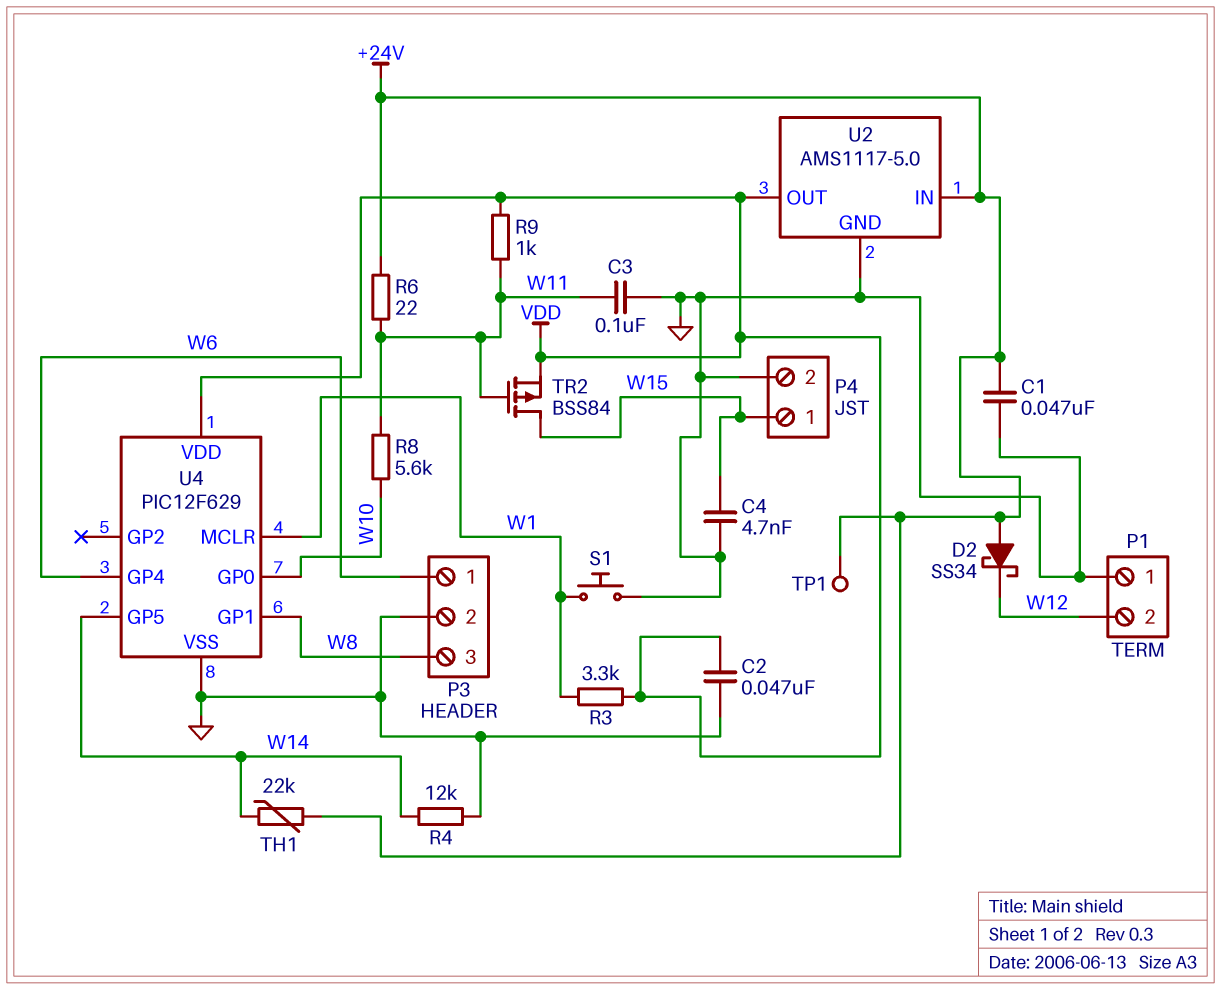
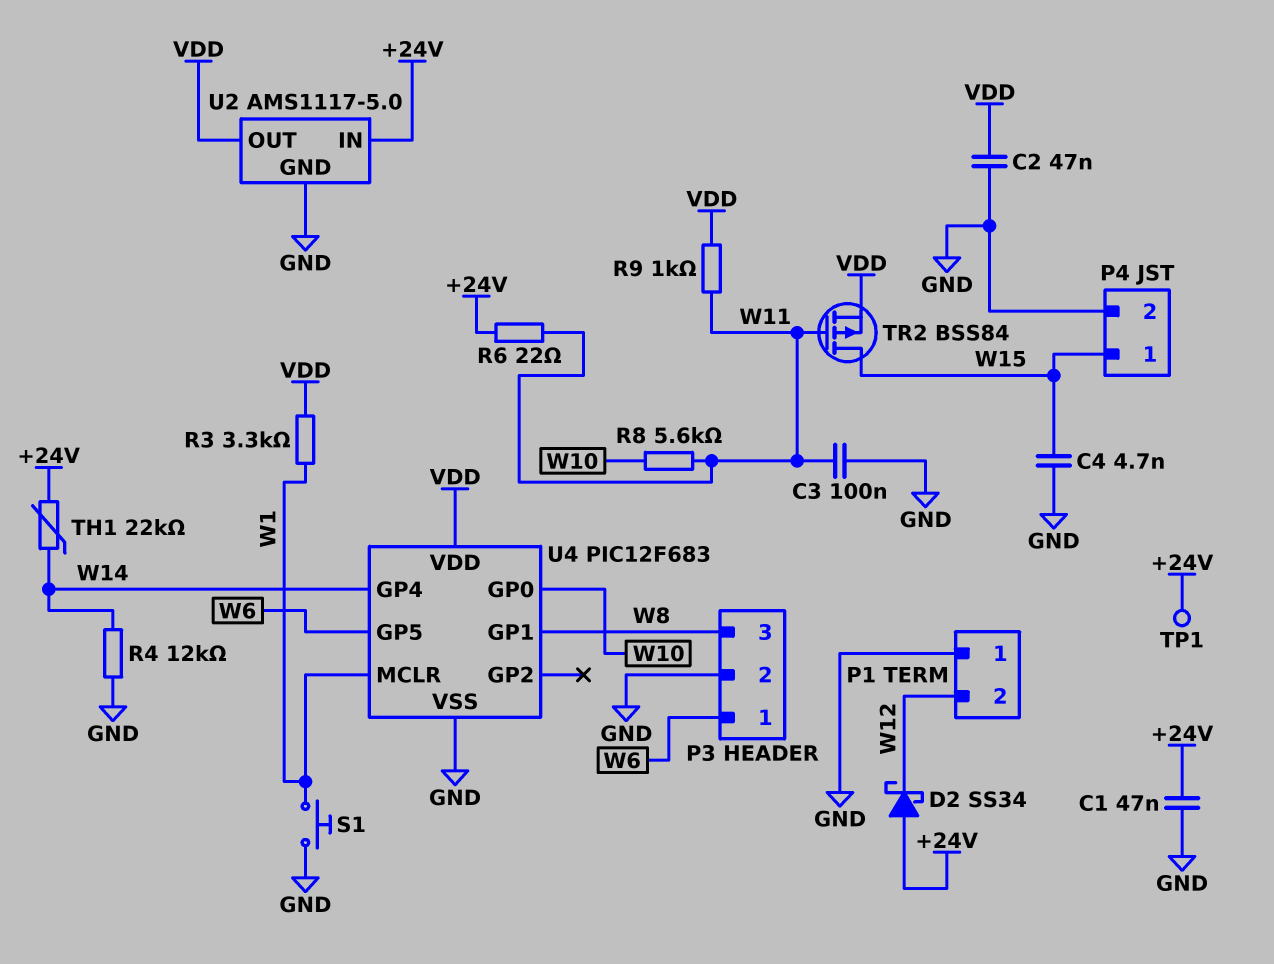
U4: PIC12F629 -> PIC12F683
U4 pin GP4: W6 -> W14
U4 pin GP5: W14 -> W6

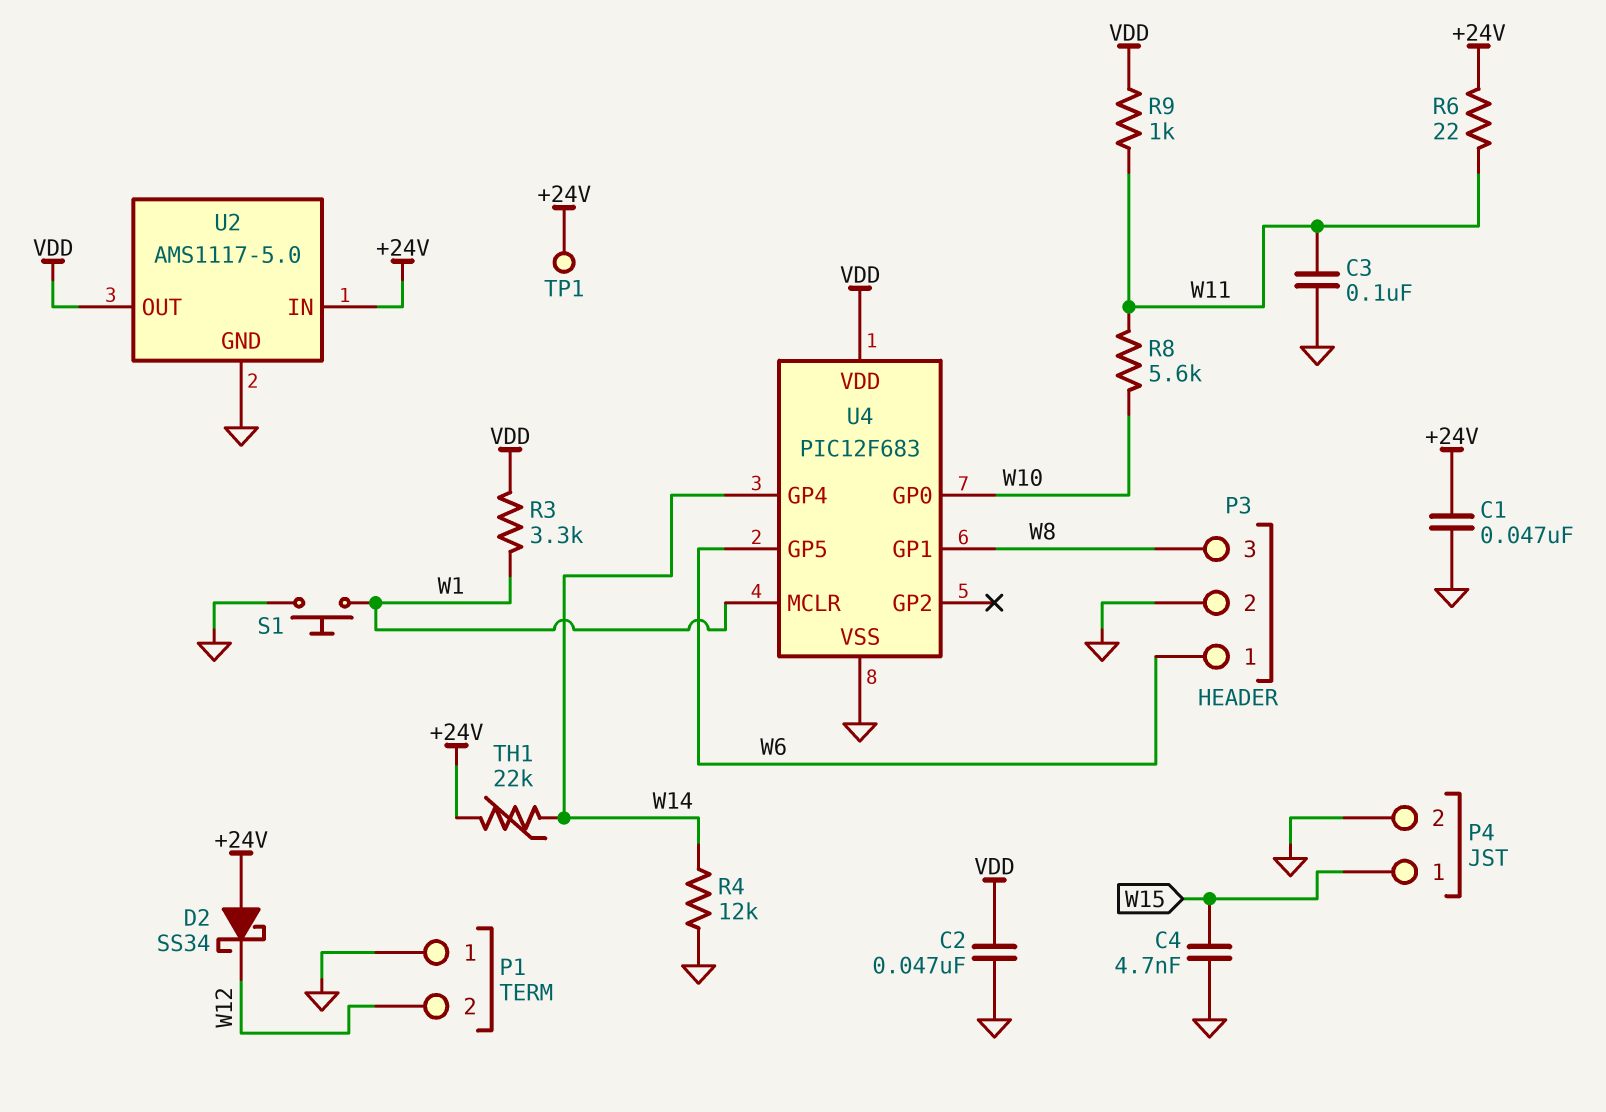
TR2: PMOS BSS84 (G W11, D W15, S VDD) -> none

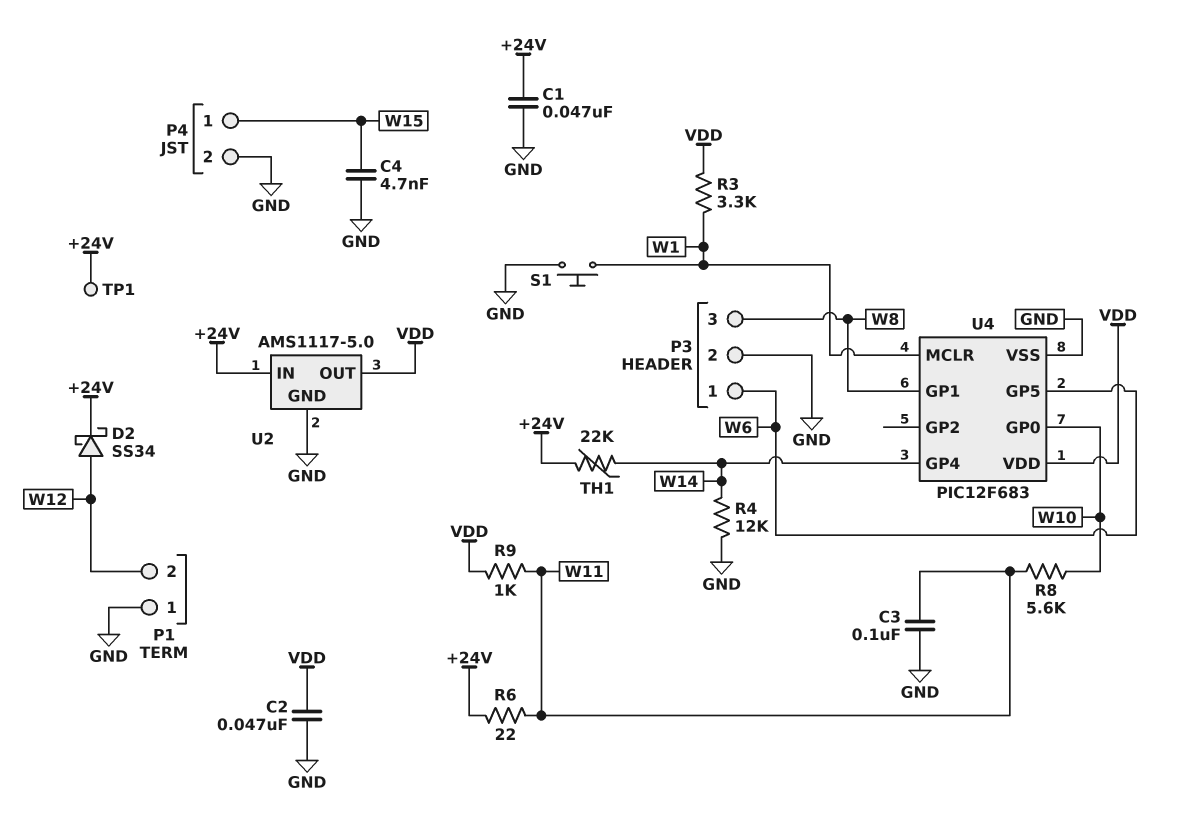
D2: schottky SS34 (A +24V, K W12) -> schottky SS34 (A W12, K +24V)

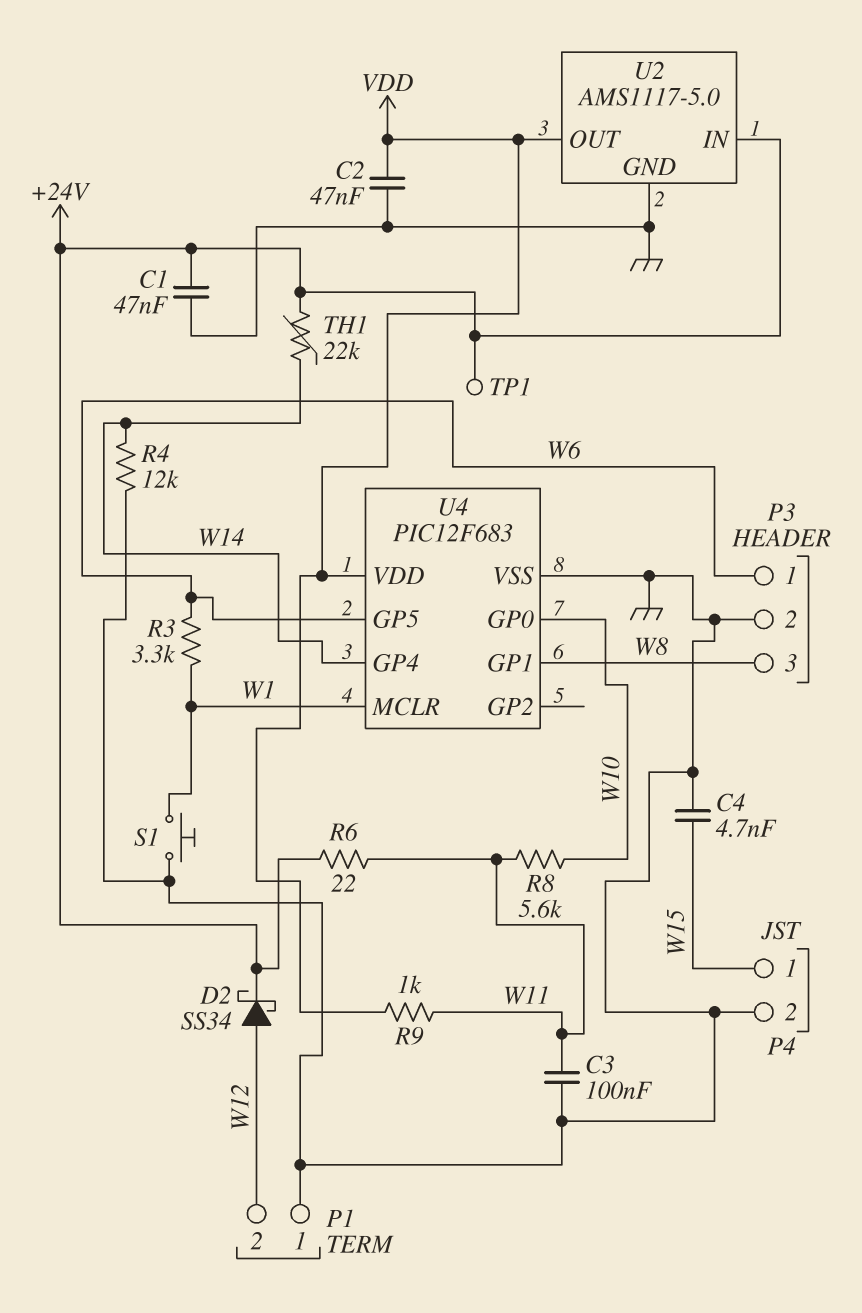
R3: 3.3k (VDD, W1) -> 3.3k (W1, W6)

